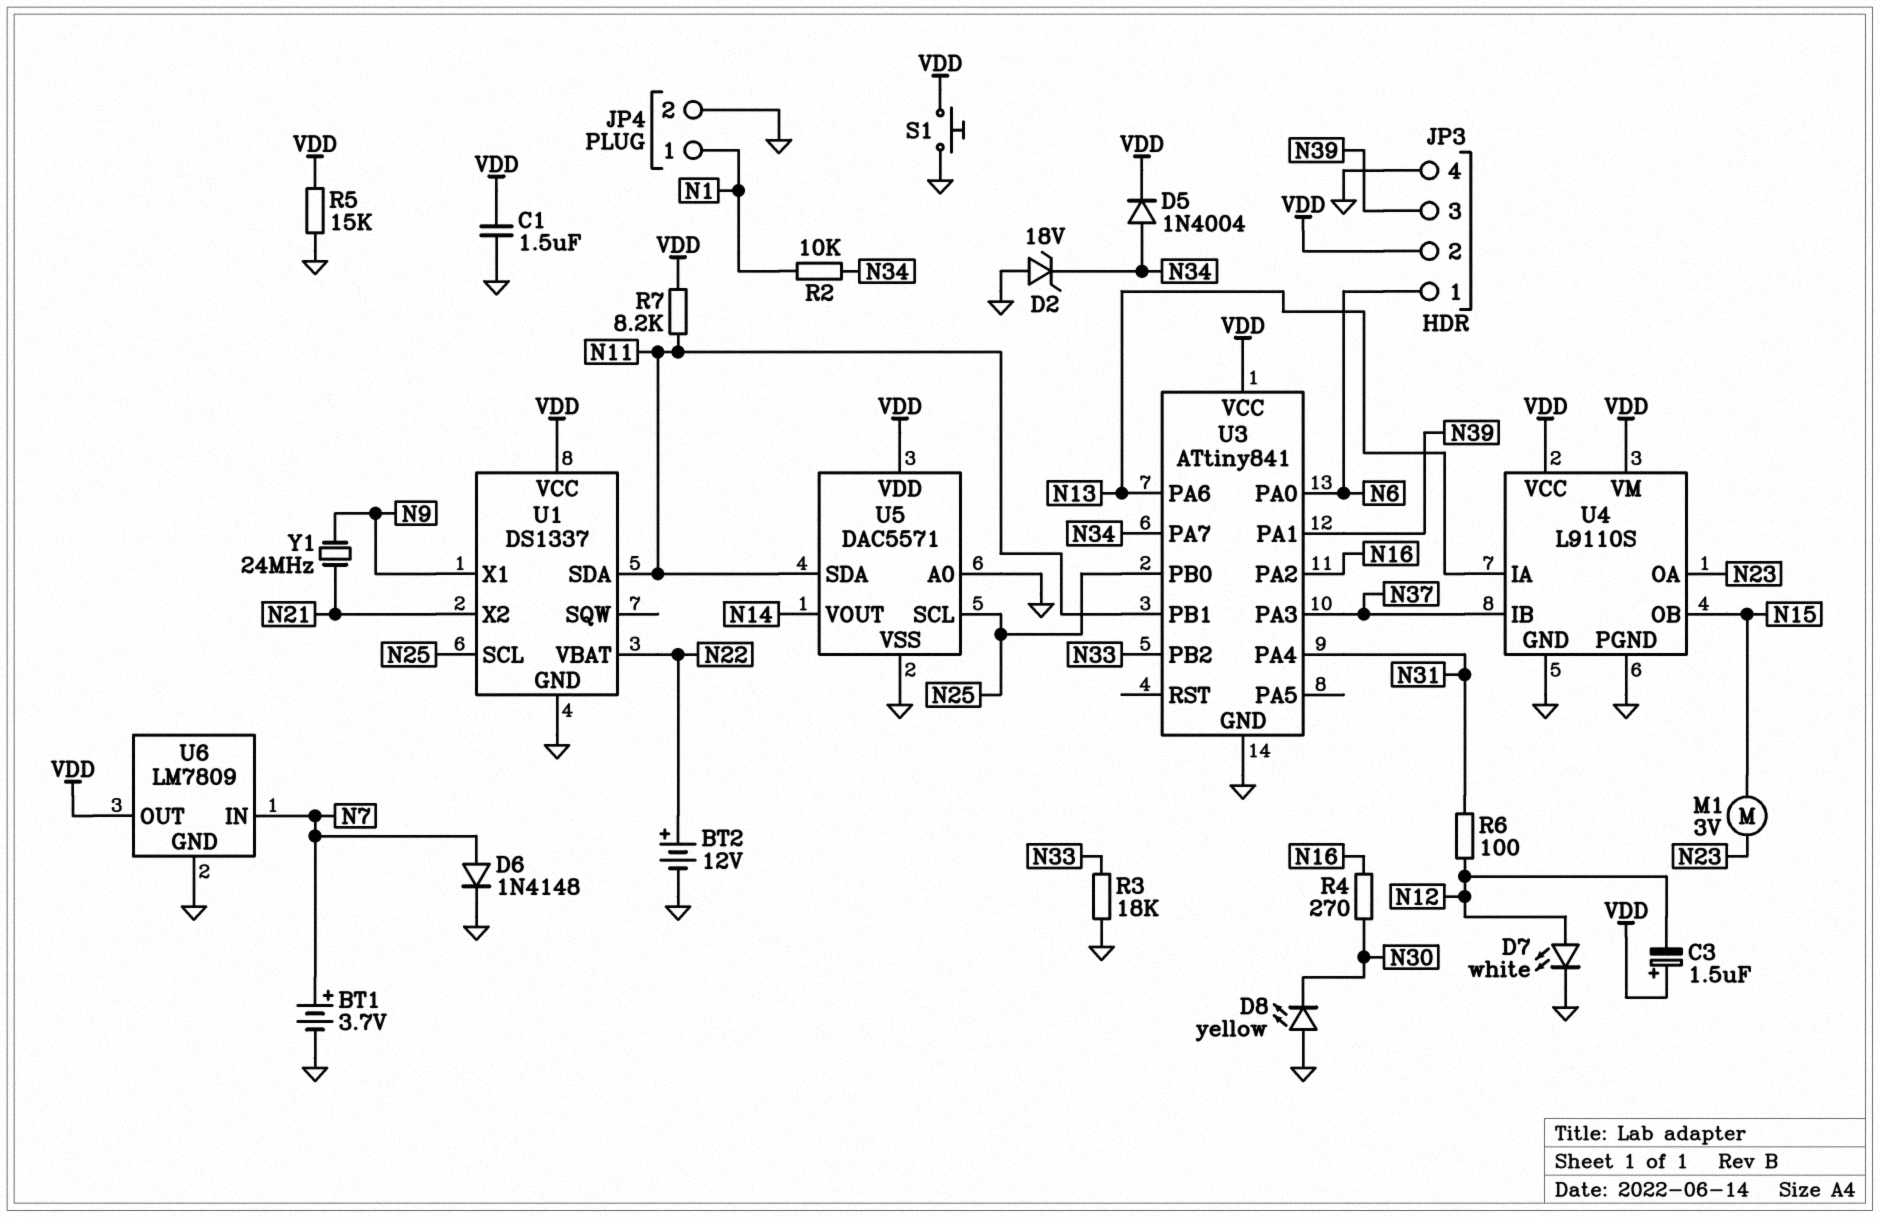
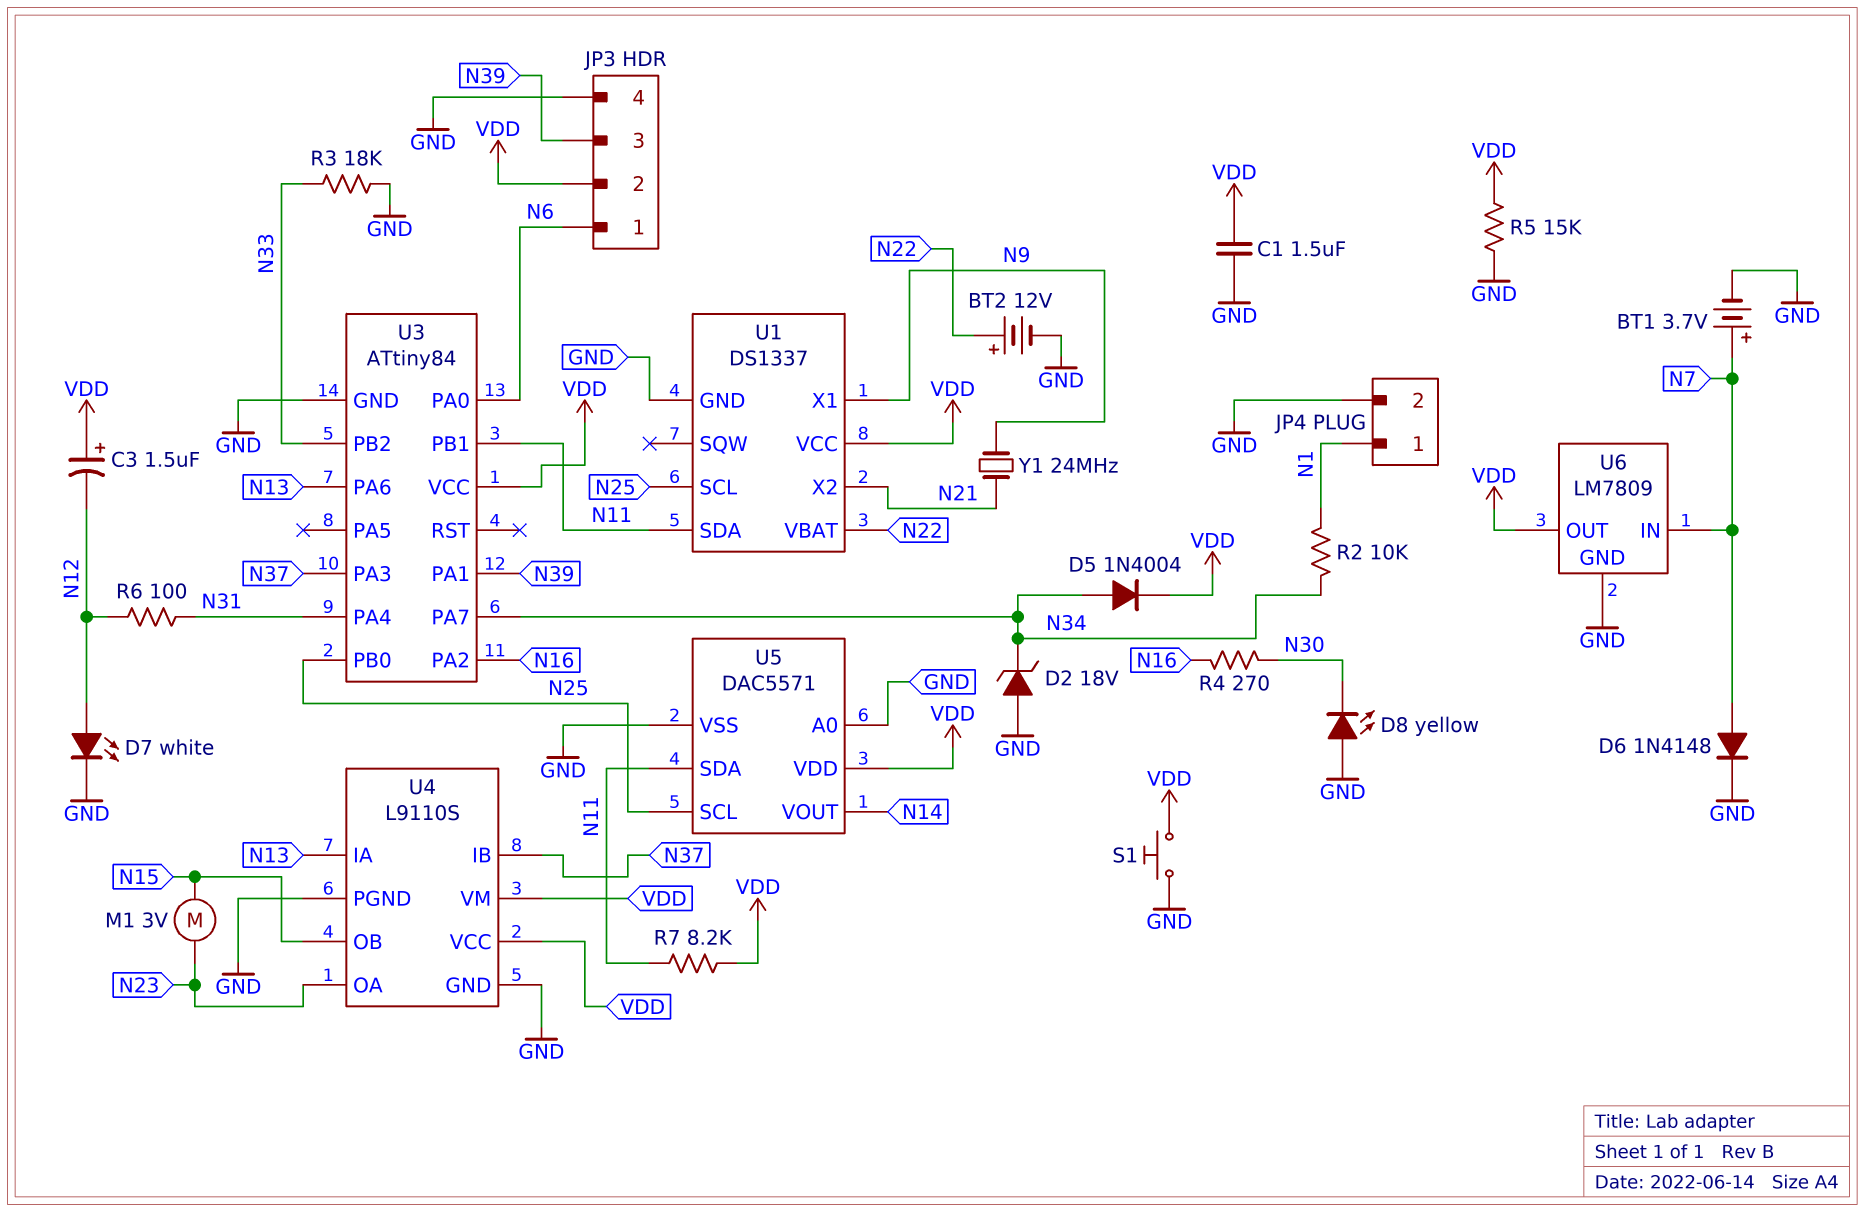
U3: ATtiny841 -> ATtiny84

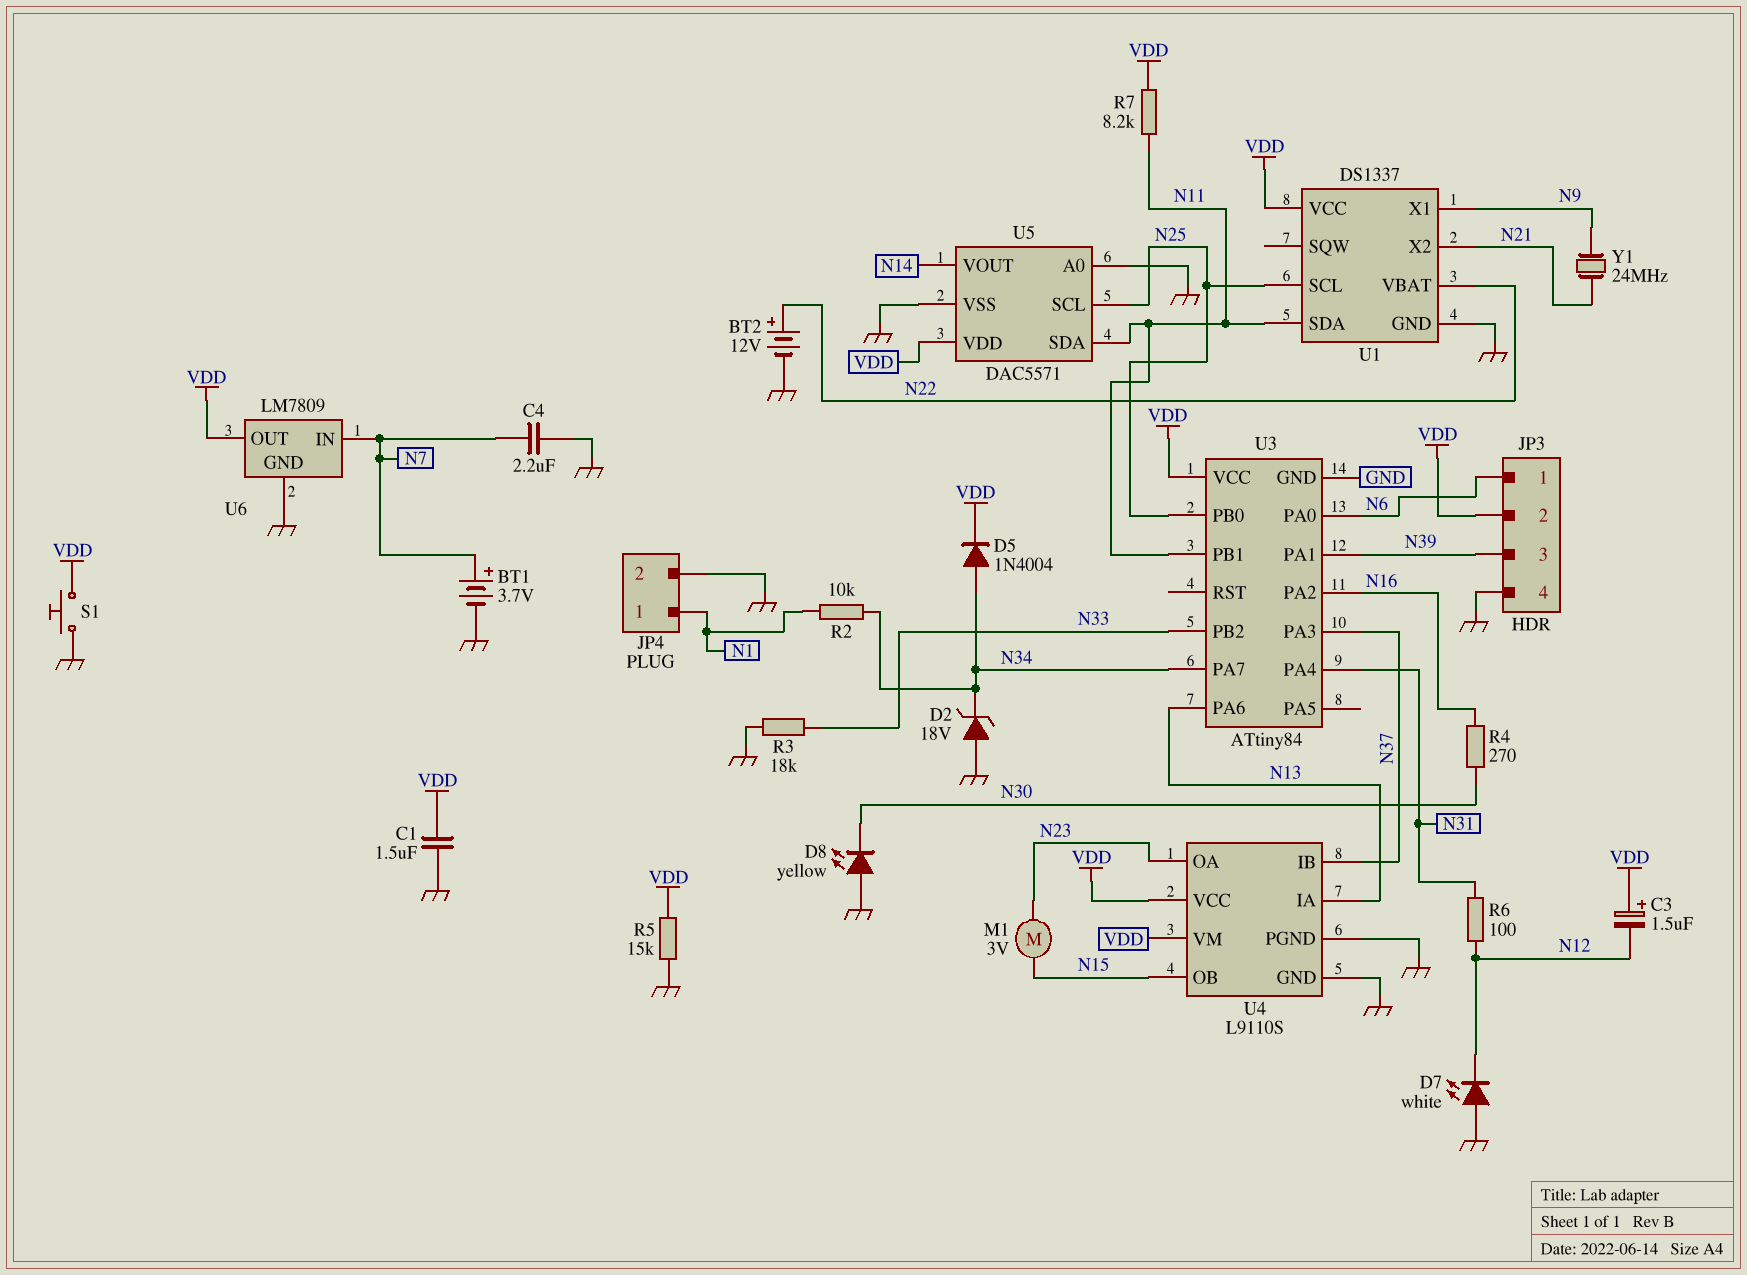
C4: none -> 2.2uF (GND, N7)
D6: diode 1N4148 (A N7, K GND) -> none
D7: LED white (A N12, K GND) -> LED white (A GND, K N12)

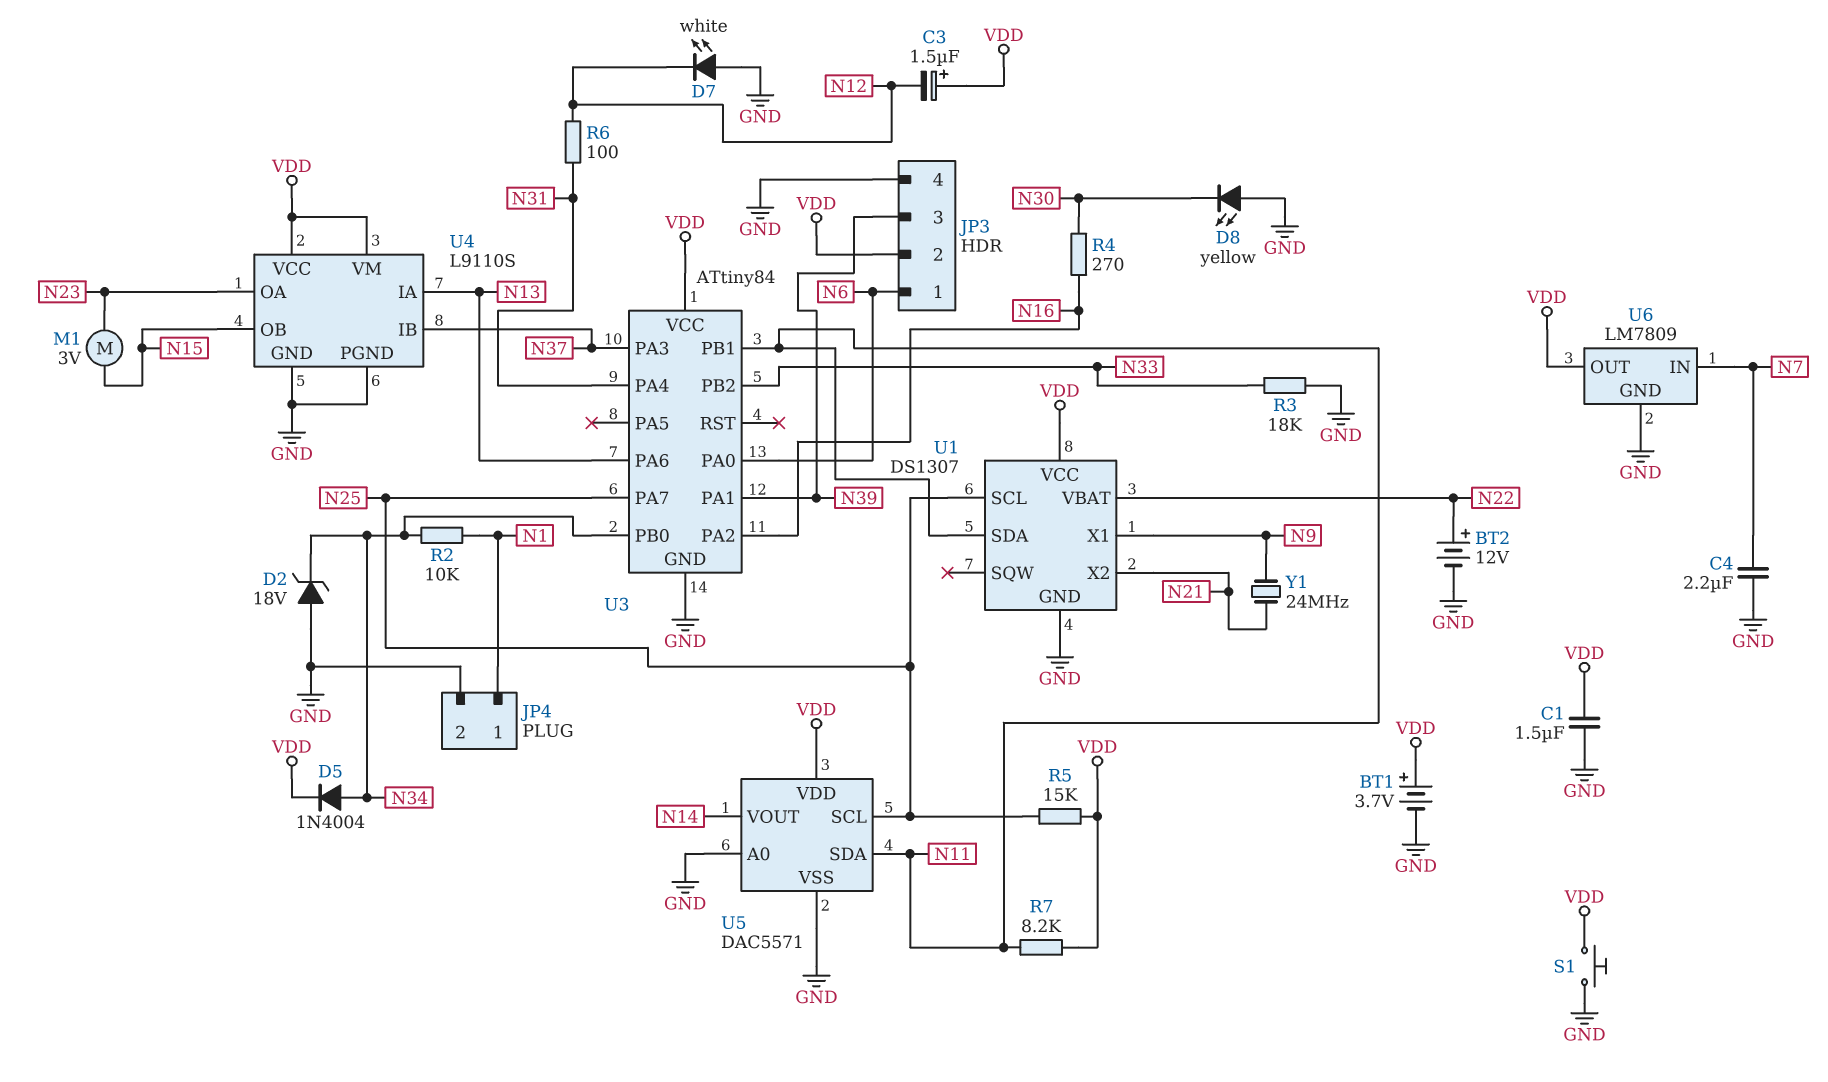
BT1: 3.7V (plus N7, minus GND) -> 3.7V (plus VDD, minus GND)
R5: 15k (GND, VDD) -> 15k (N25, VDD)
U1: DS1337 -> DS1307
U3 pin PA7: N34 -> N25
U3 pin PB0: N25 -> N34

